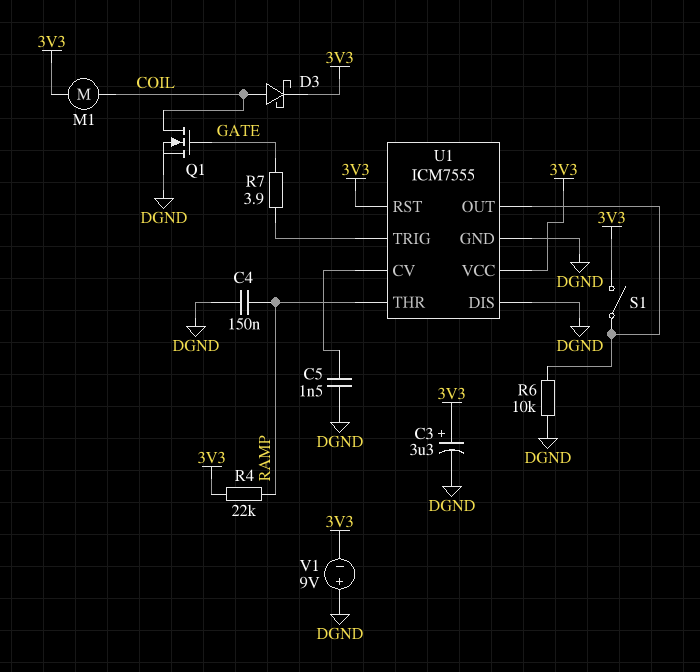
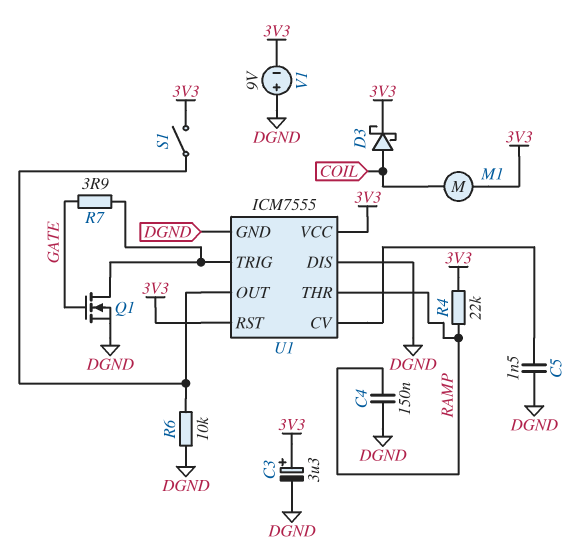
Q1: NMOS (G GATE, D COIL, S DGND) -> NMOS (G GATE, D U1/TRIG, S DGND)

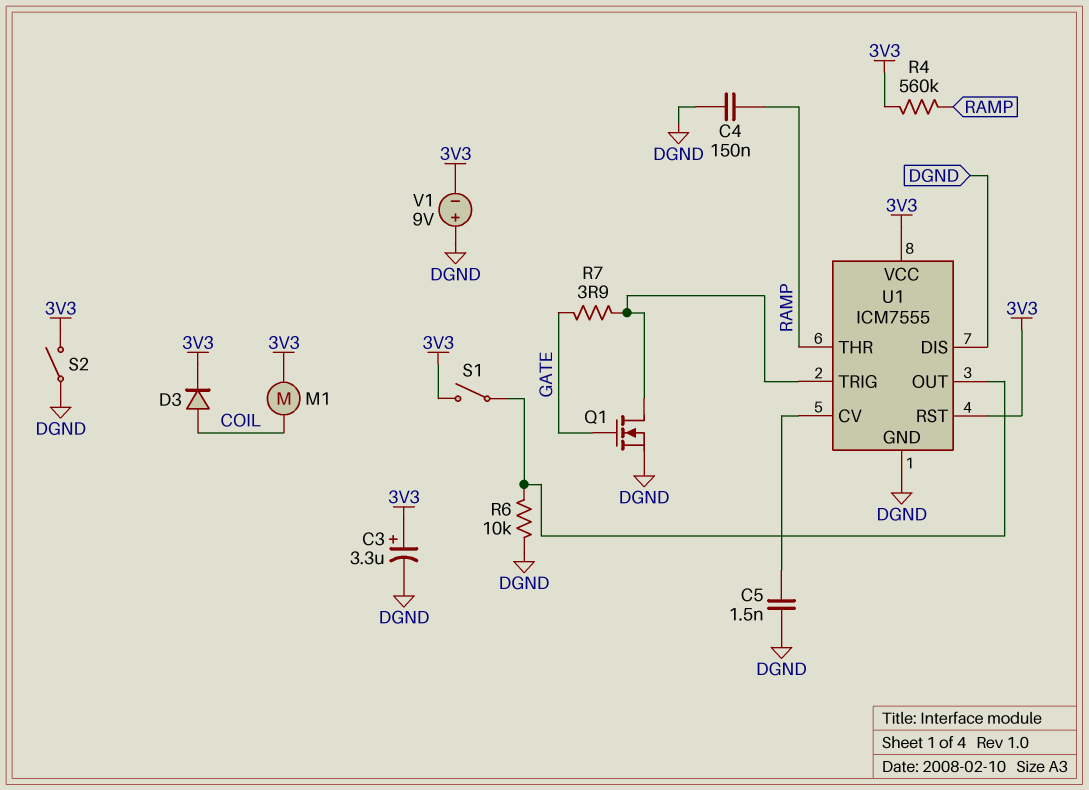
D3: schottky (A COIL, K 3V3) -> diode (A COIL, K 3V3)
R4: 22k (3V3, RAMP) -> 560k (3V3, RAMP)
S2: none -> switch (3V3, DGND)

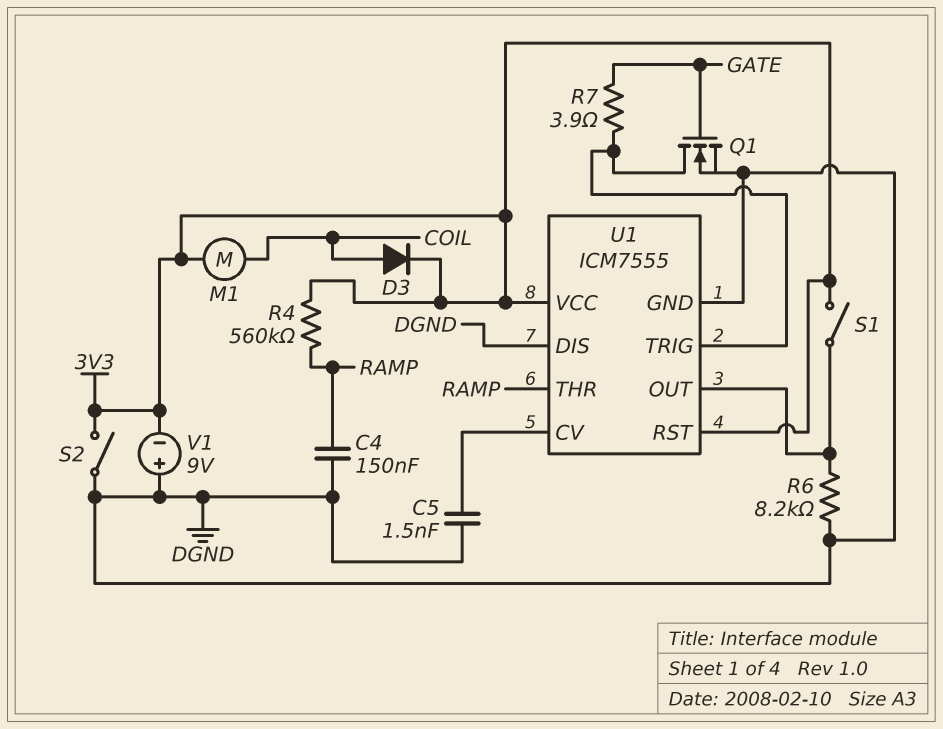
C3: 3.3uF (plus 3V3, minus DGND) -> none
R6: 10k (DGND, U1/OUT) -> 8.2k (DGND, U1/OUT)

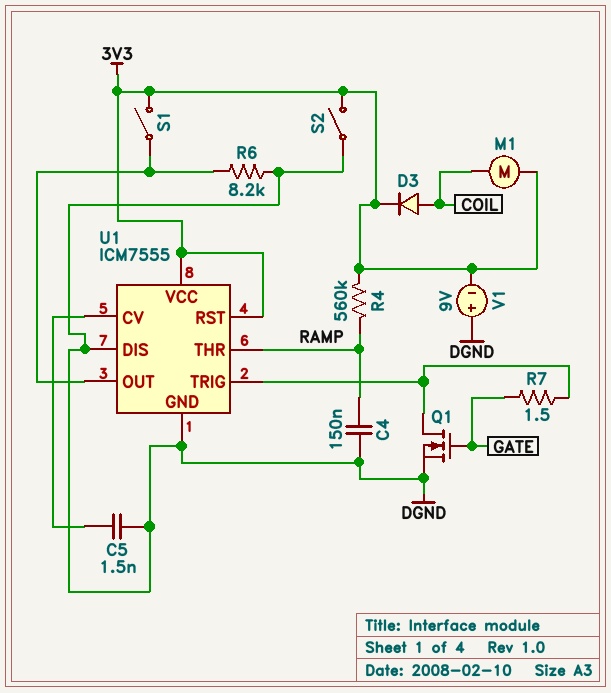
R7: 3.9 (GATE, U1/TRIG) -> 1.5 (GATE, U1/TRIG)

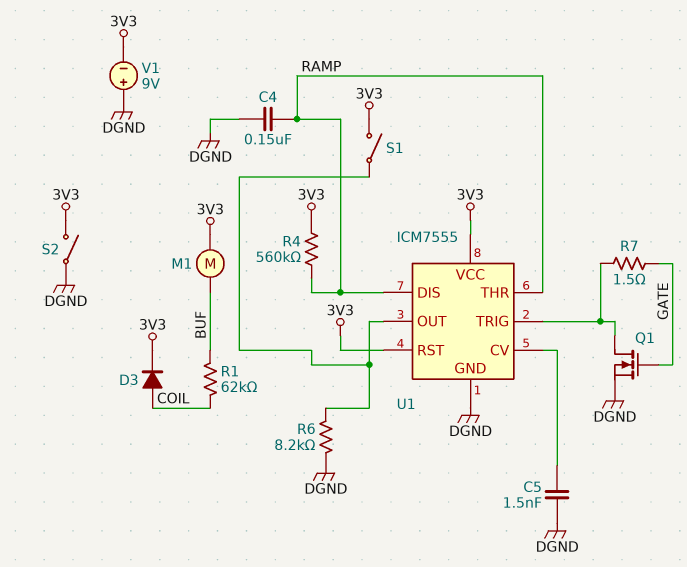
M1: motor (3V3, COIL) -> motor (3V3, BUF)
R1: none -> 62k (BUF, COIL)
U1 pin DIS: DGND -> RAMP

